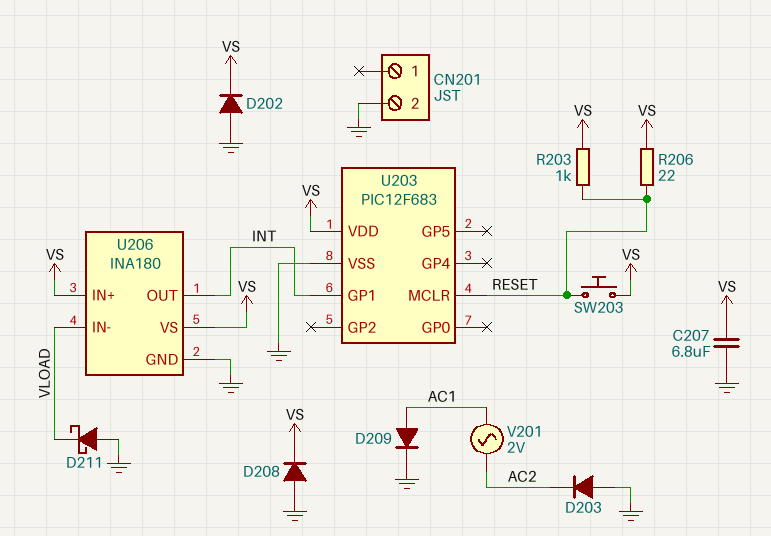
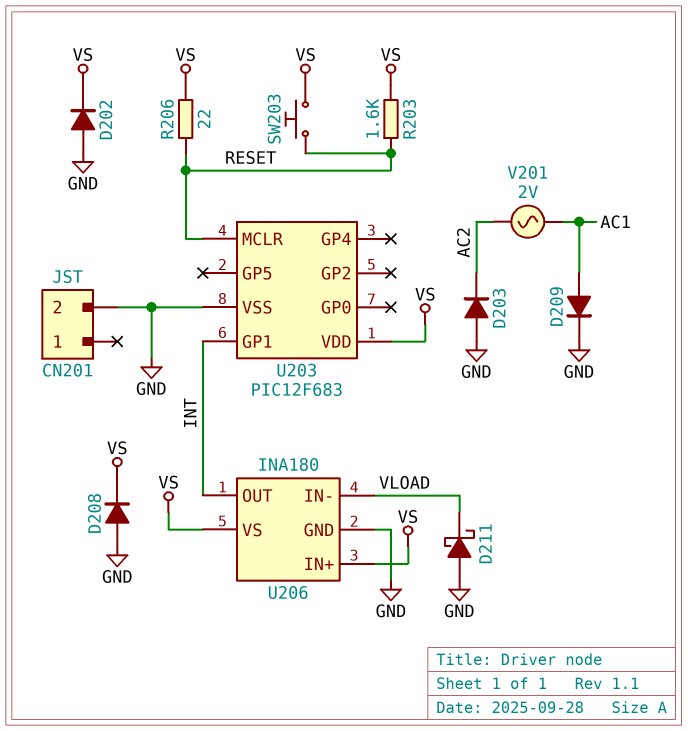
C207: 6.8uF (GND, VS) -> none
R203: 1k (RESET, VS) -> 1.6k (RESET, VS)

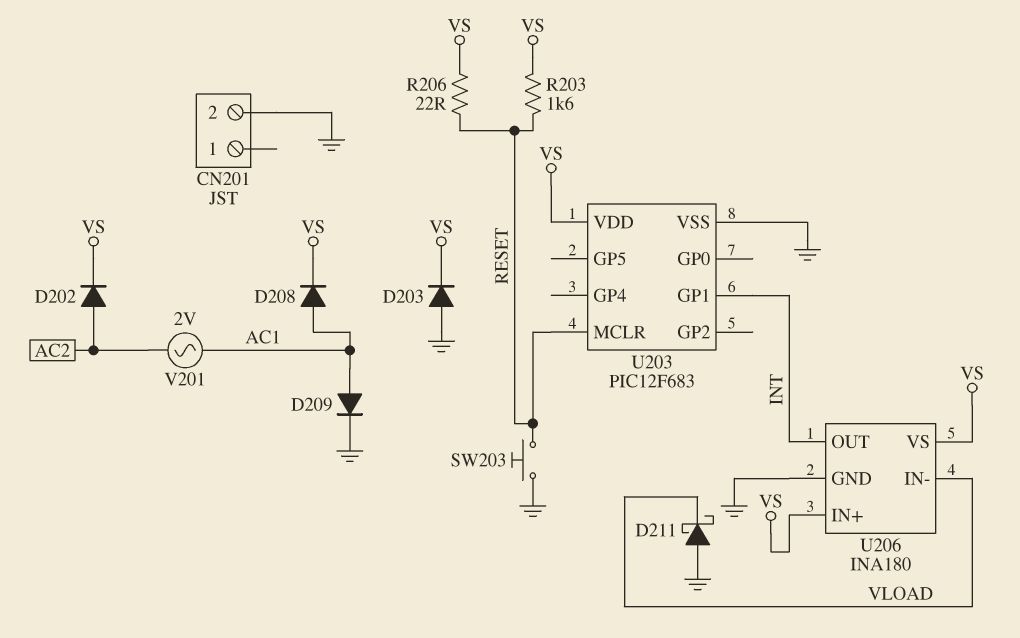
D202: diode (A GND, K VS) -> diode (A AC2, K VS)
D203: diode (A GND, K AC2) -> diode (A GND, K VS)
D208: diode (A GND, K VS) -> diode (A AC1, K VS)
SW203: button (RESET, VS) -> button (GND, RESET)

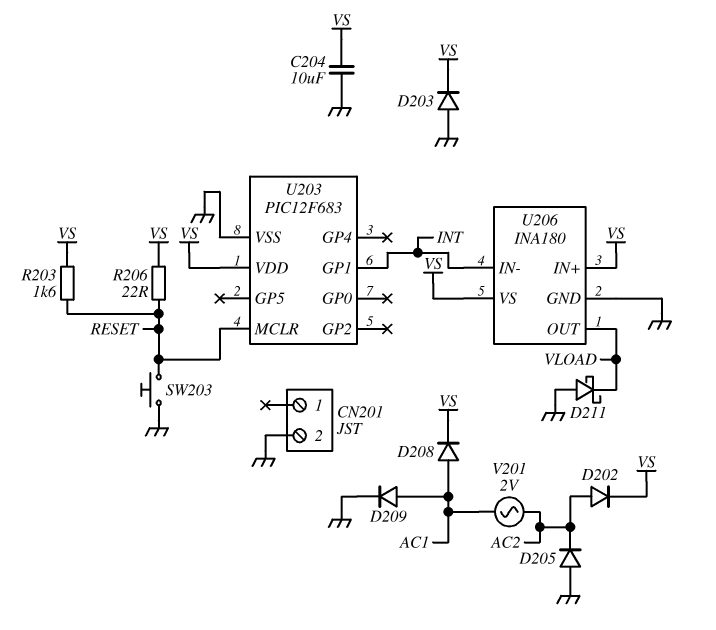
C204: none -> 10uF (GND, VS)
D205: none -> diode (A GND, K AC2)
U206 pin IN-: VLOAD -> INT
U206 pin OUT: INT -> VLOAD

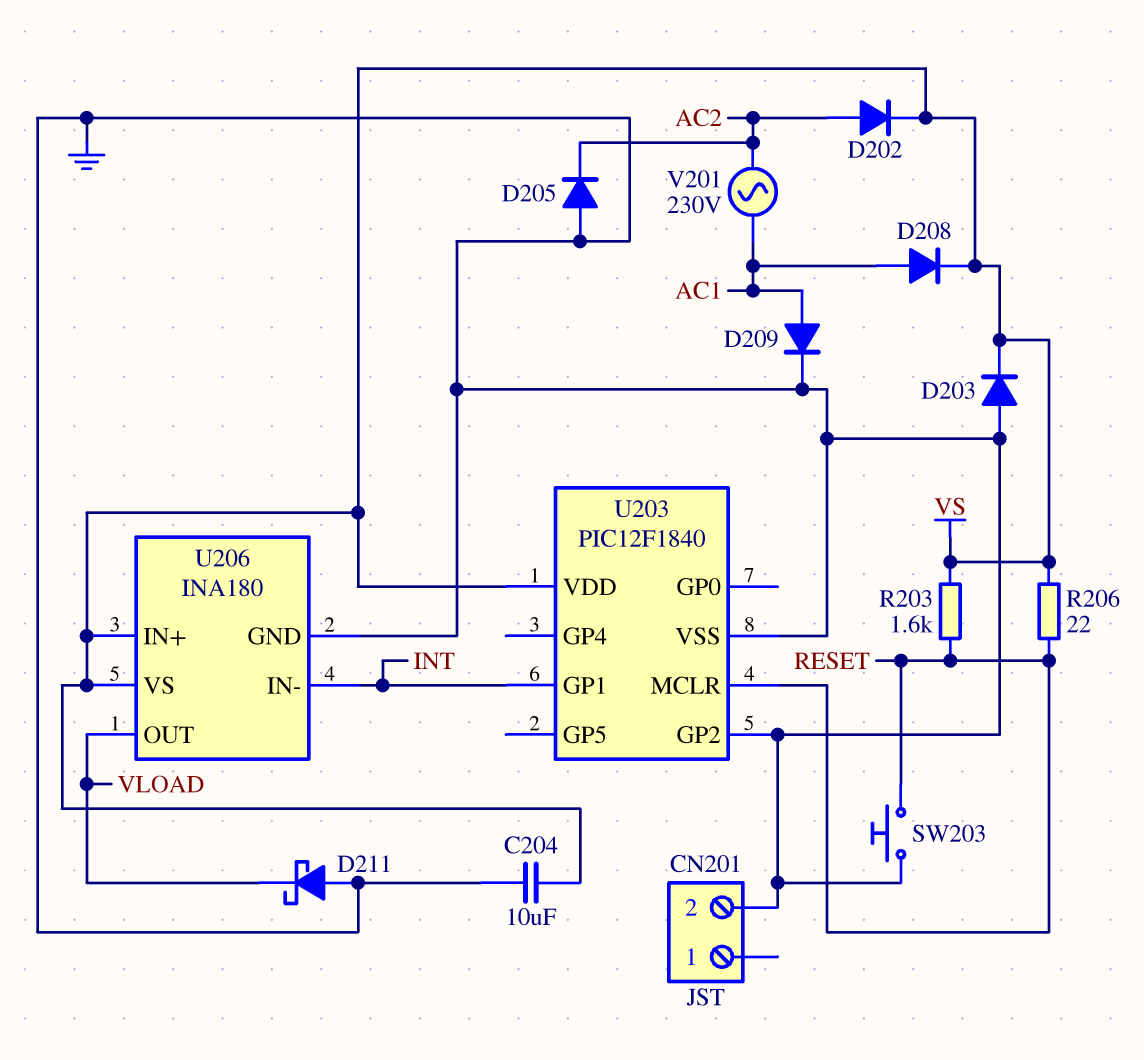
U203: PIC12F683 -> PIC12F1840
U203 pin GP2: none -> GND
V201: AC 2V (AC1, AC2) -> AC 230V (AC1, AC2)

